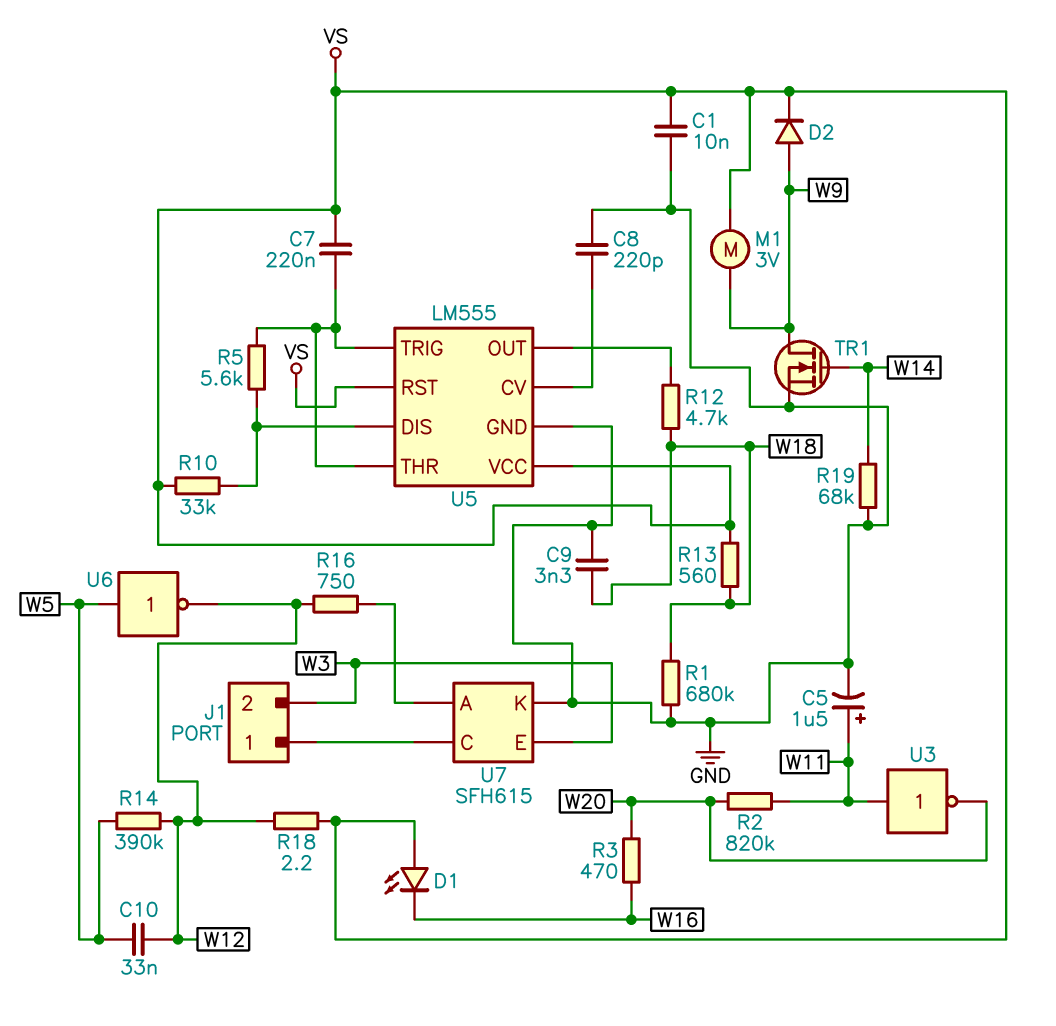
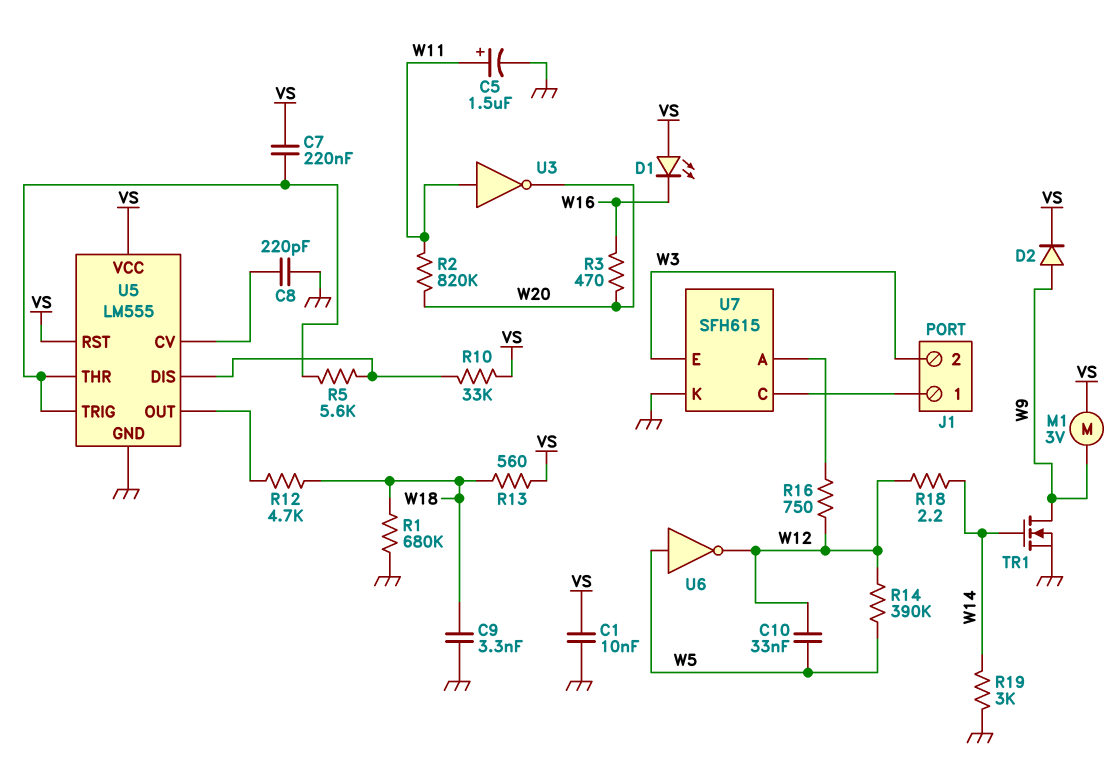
R18: 2.2 (VS, W12) -> 2.2 (W12, W14)
R19: 68k (GND, W14) -> 3k (GND, W14)

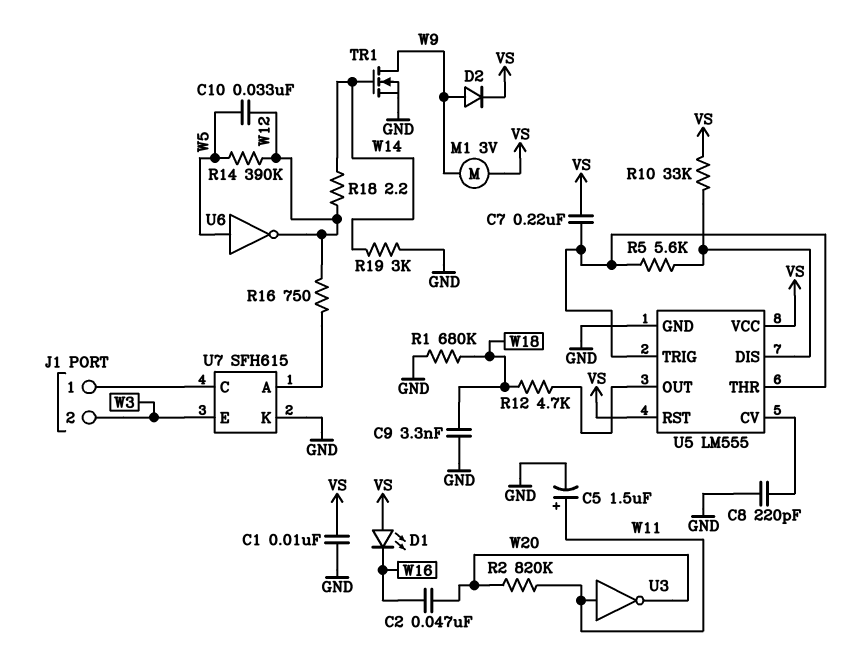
C2: none -> 47nF (W16, W20)
R3: 470 (W16, W20) -> none
R13: 560 (VS, W18) -> none

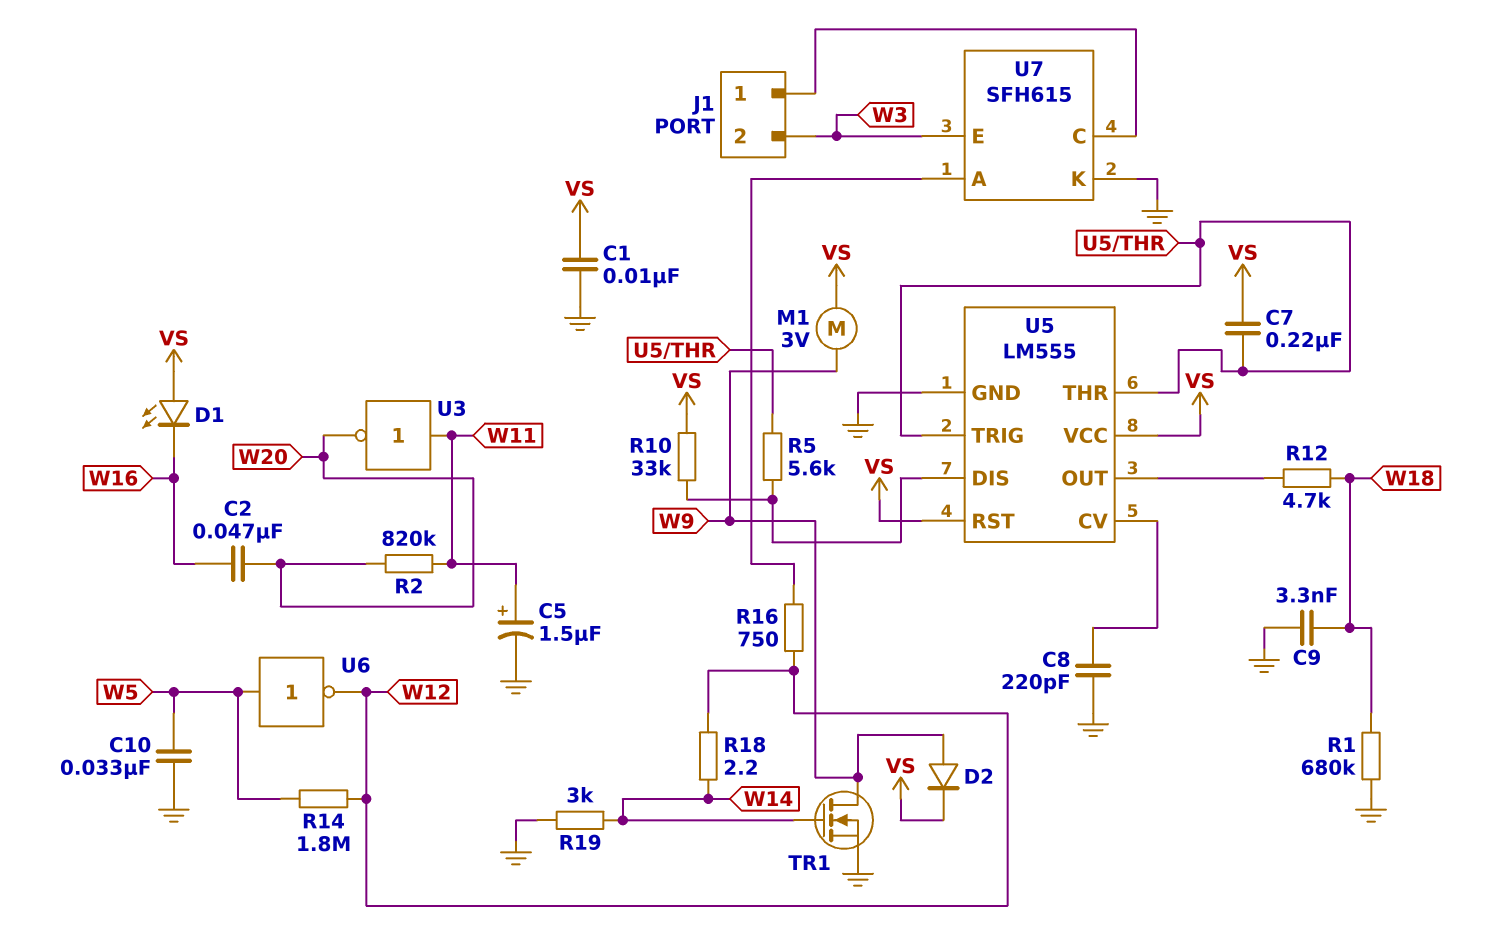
C10: 33nF (W5, W12) -> 33nF (GND, W5)
R14: 390k (W5, W12) -> 1.8M (W5, W12)

